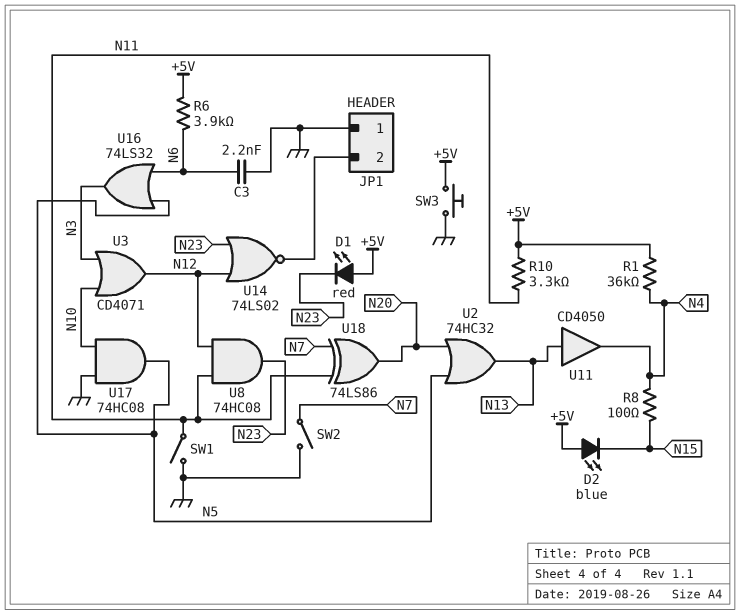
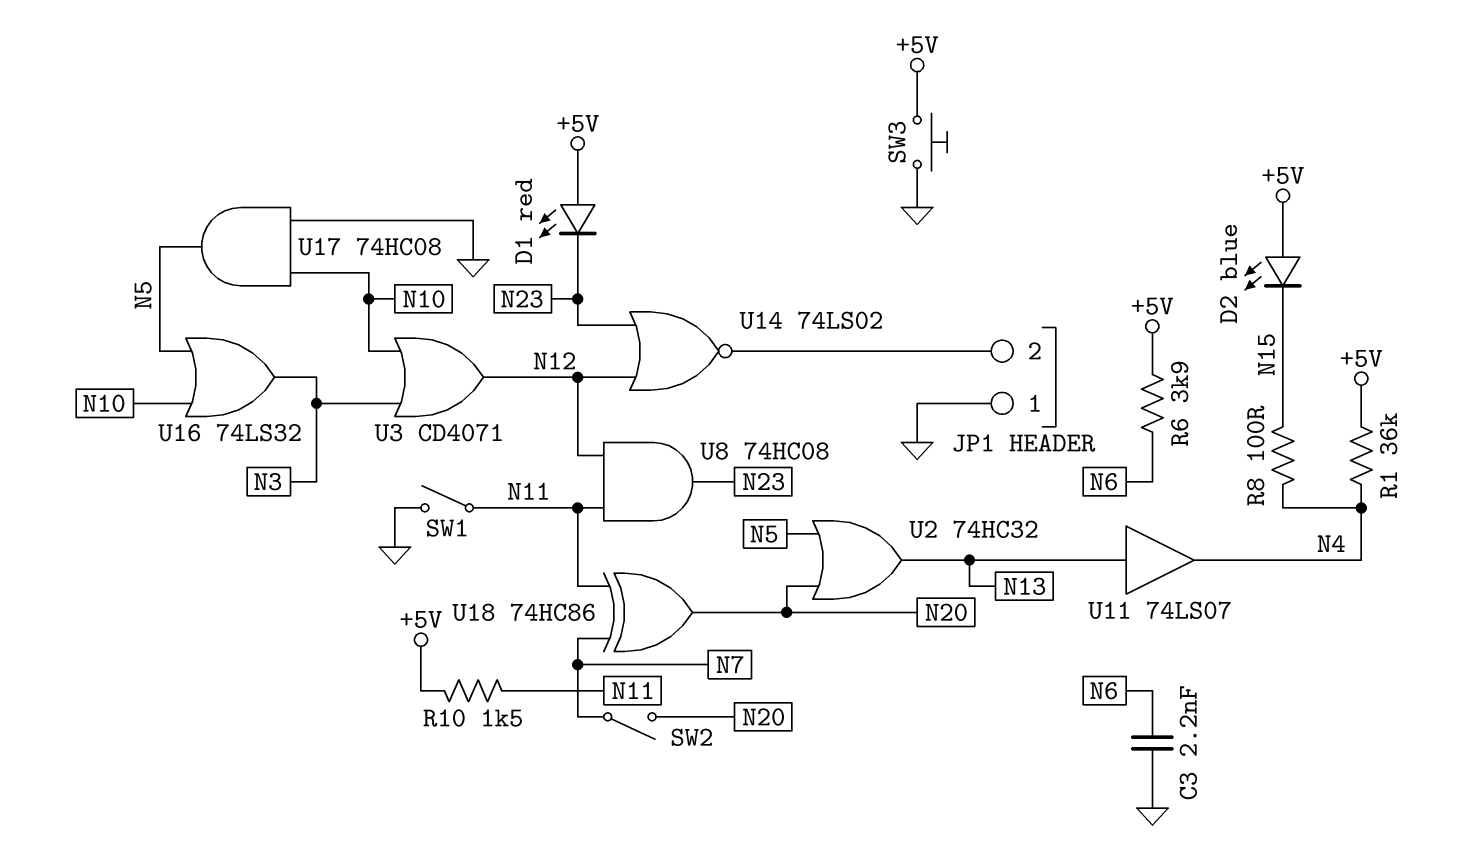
R10: 3.3k (+5V, N11) -> 1.5k (+5V, N11)
SW2: switch (GND, N7) -> switch (N7, N20)
U11: buffer CD4050 (in N13, out N4) -> buffer 74LS07 (in N13, out N4)
U16: OR 74LS32 (in N5, in N6, out N3) -> OR 74LS32 (in N5, in N10, out N3)
U18: XOR 74LS86 (in N7, in N11, out N20) -> XOR 74HC86 (in N7, in N11, out N20)

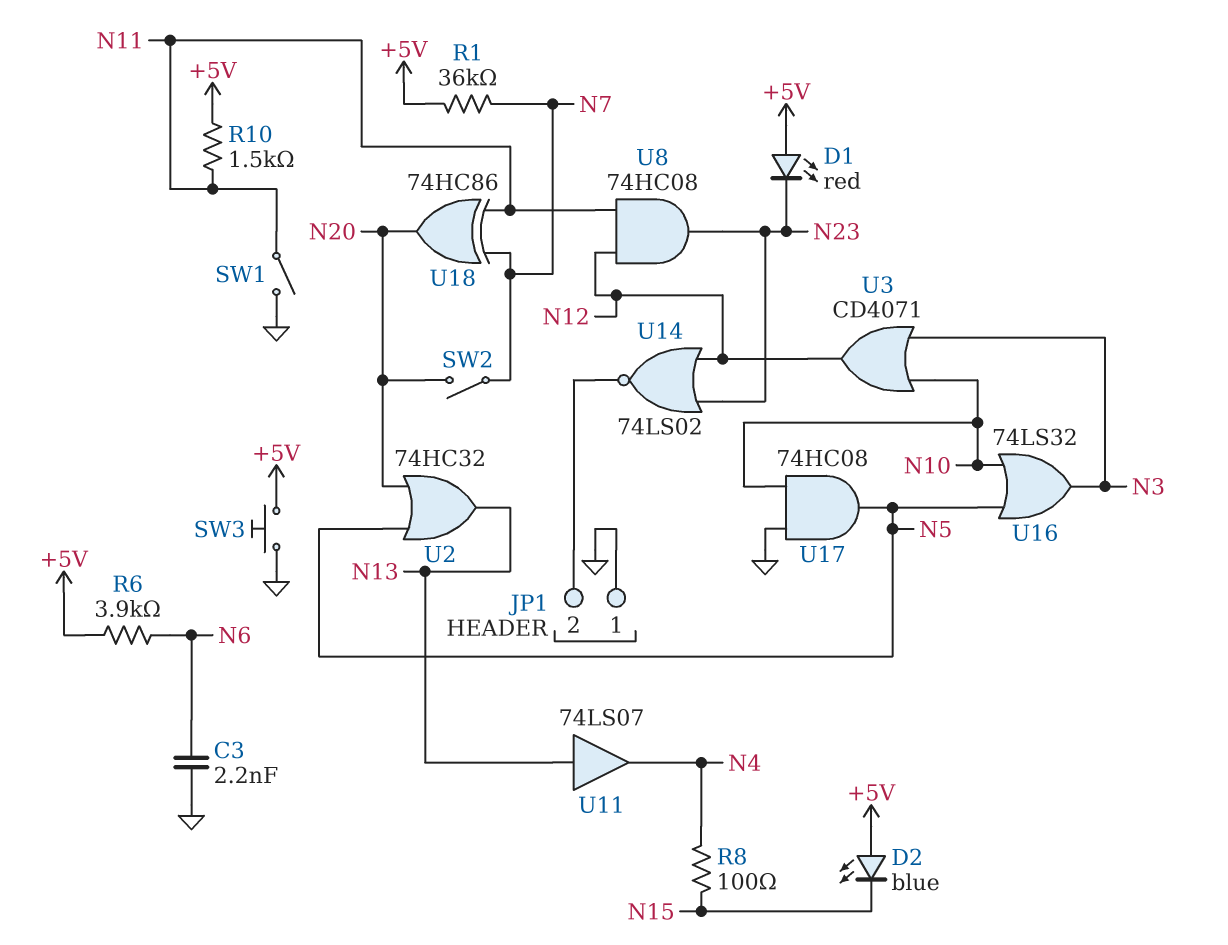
R1: 36k (+5V, N4) -> 36k (+5V, N7)

